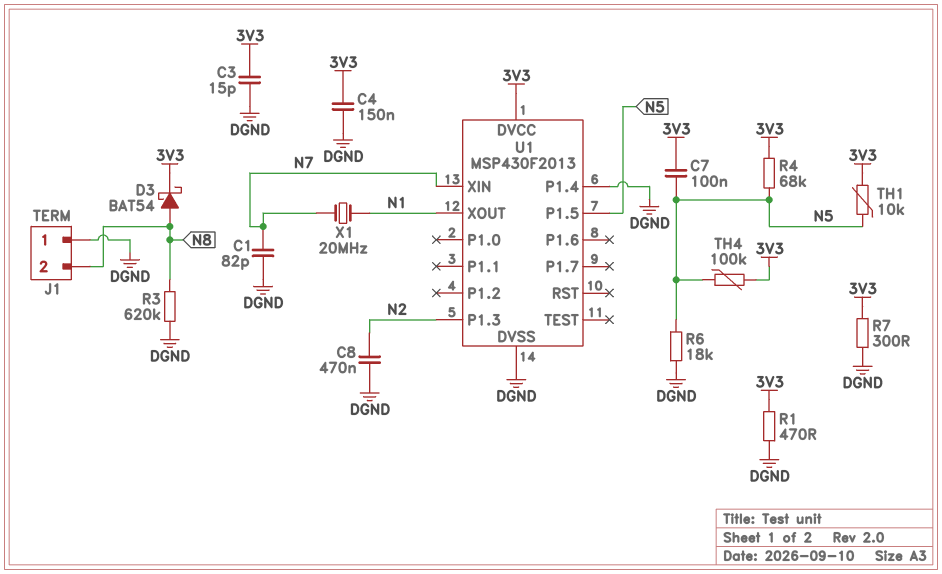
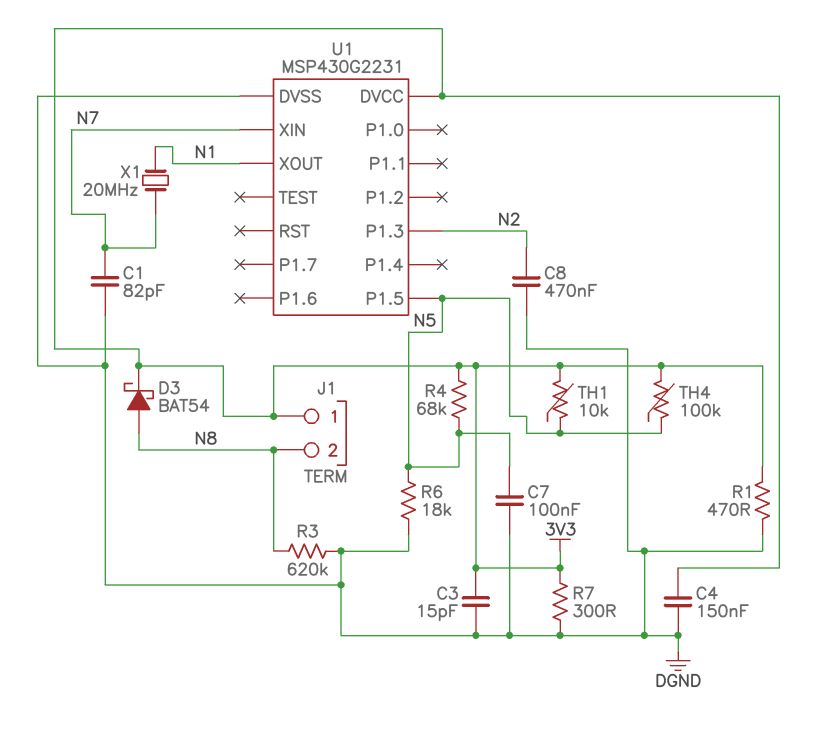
C7: 100nF (3V3, N5) -> 100nF (DGND, N5)
J1 pin 1: DGND -> 3V3
U1: MSP430F2013 -> MSP430G2231
U1 pin P1.4: DGND -> none

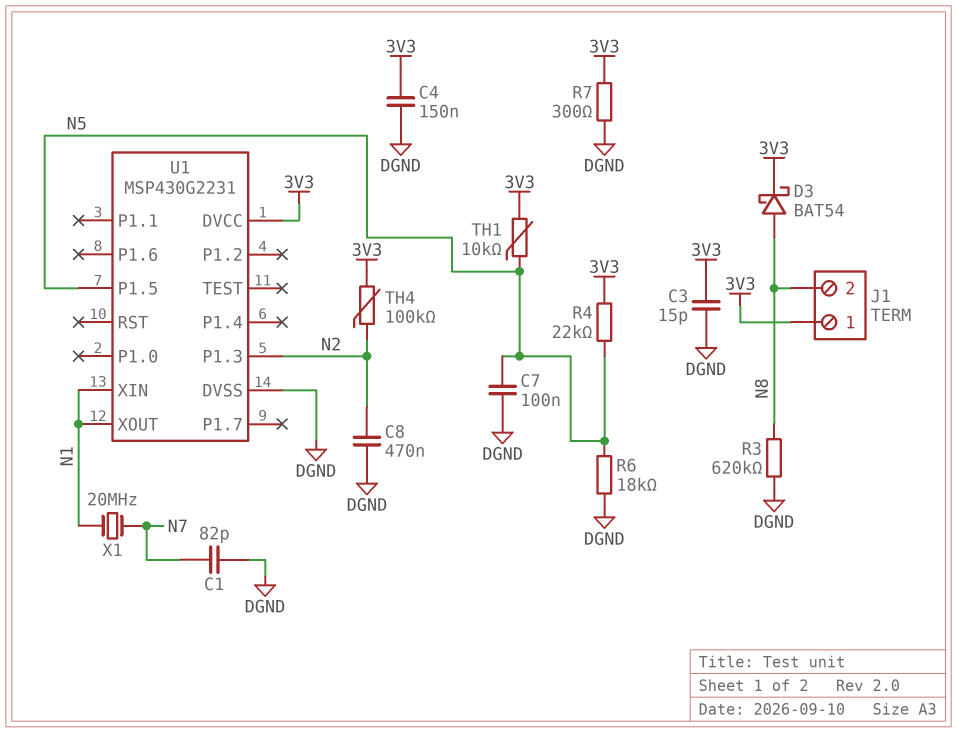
R1: 470 (3V3, DGND) -> none
R4: 68k (3V3, N5) -> 22k (3V3, N5)
TH4: 100k (3V3, N5) -> 100k (3V3, N2)
U1 pin XIN: N7 -> N1

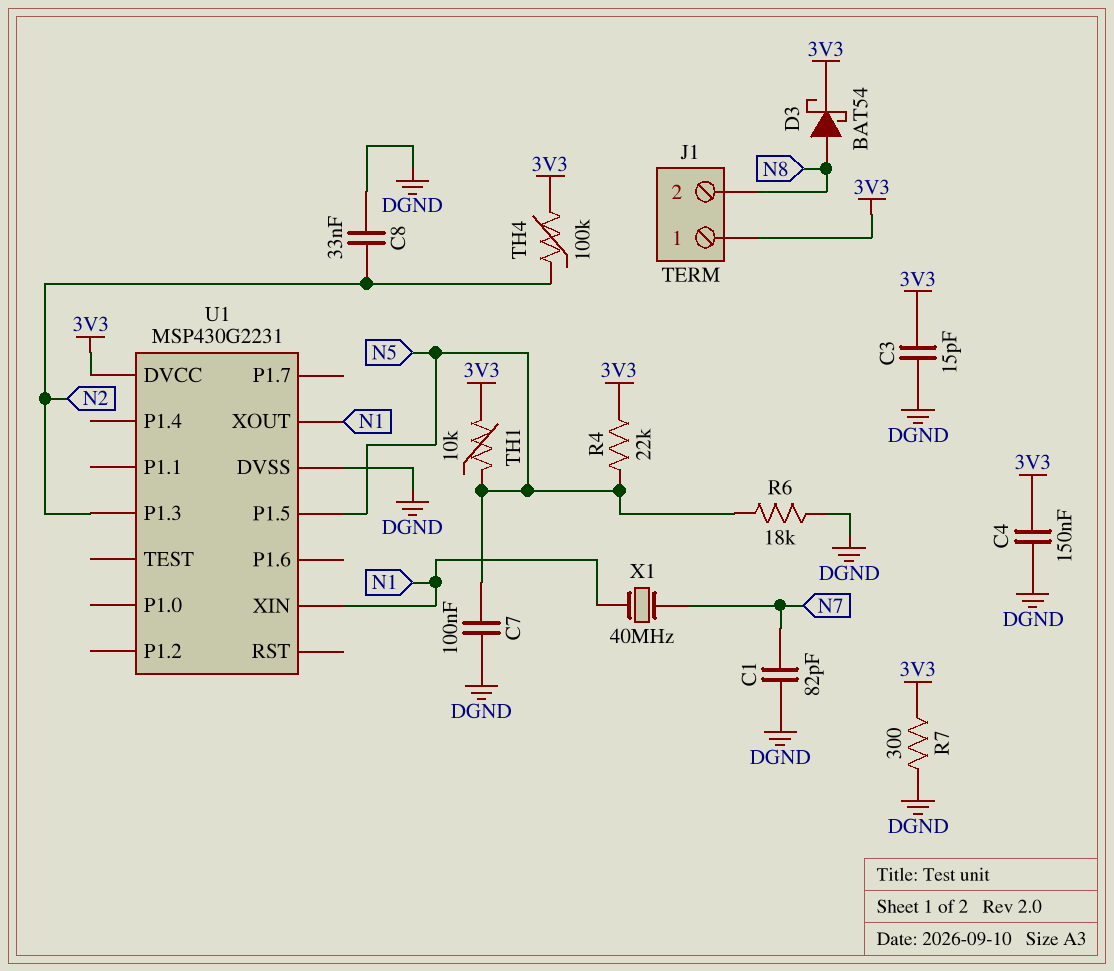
C8: 470nF (DGND, N2) -> 33nF (DGND, N2)
R3: 620k (DGND, N8) -> none
X1: 20MHz (N1, N7) -> 40MHz (N1, N7)

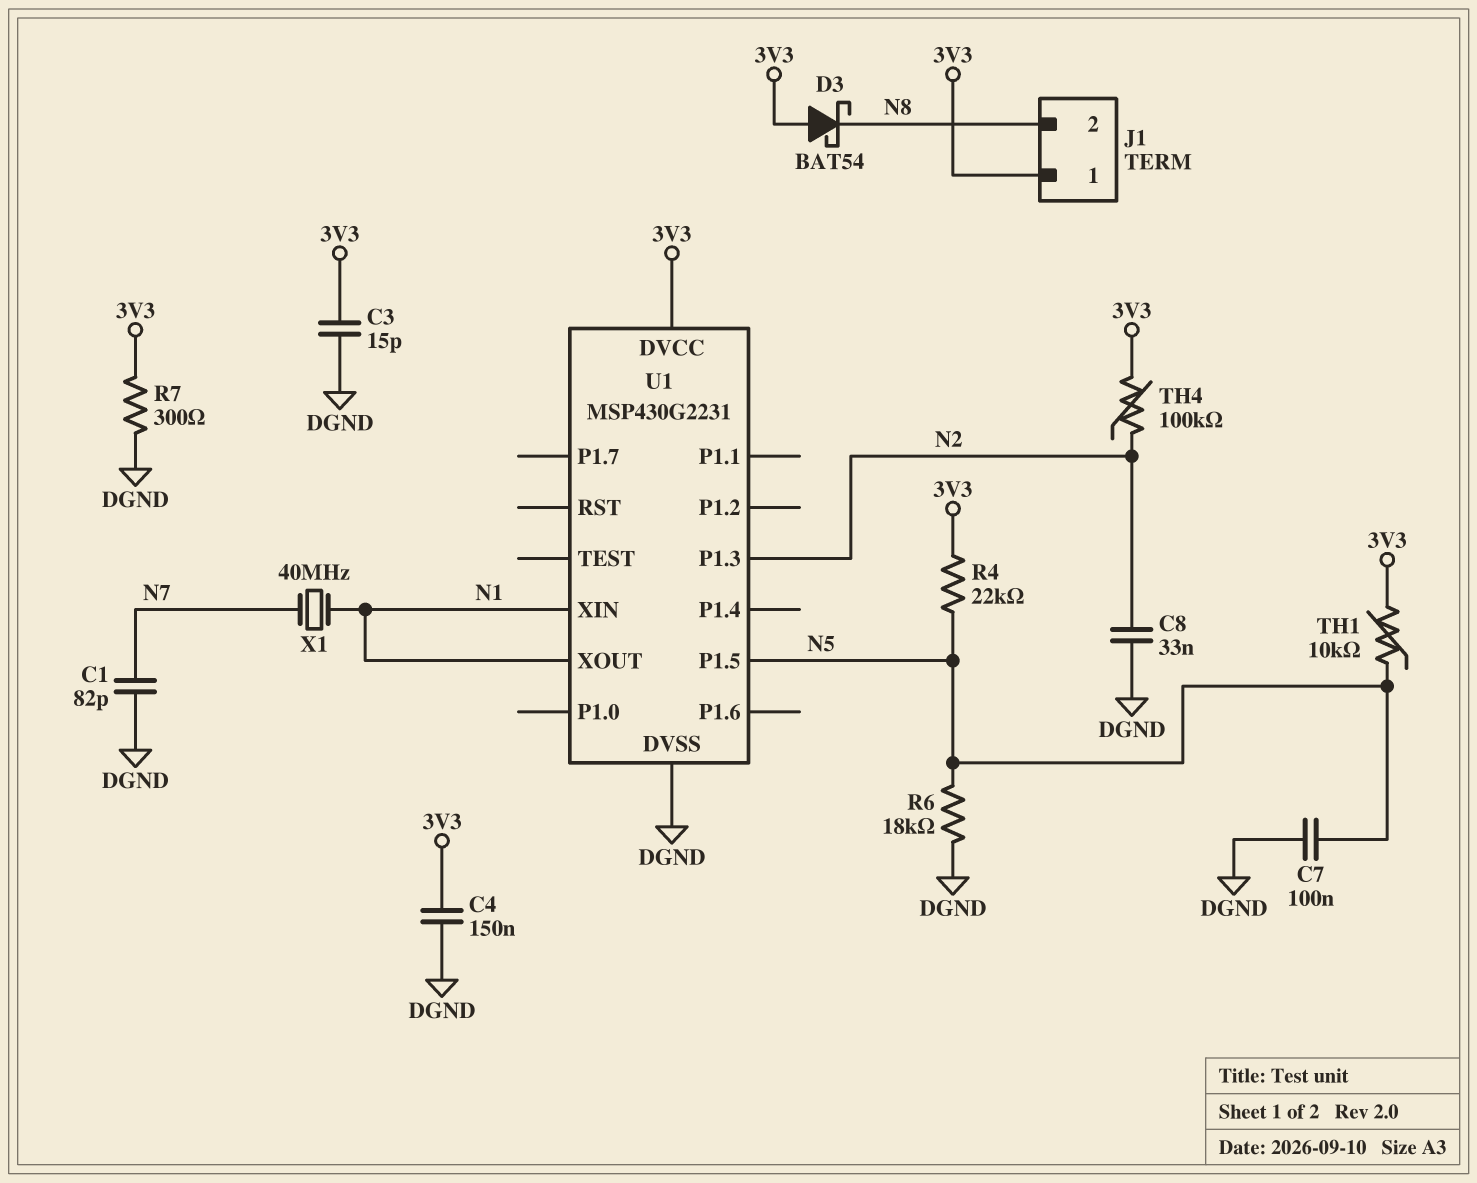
D3: schottky BAT54 (A N8, K 3V3) -> schottky BAT54 (A 3V3, K N8)

